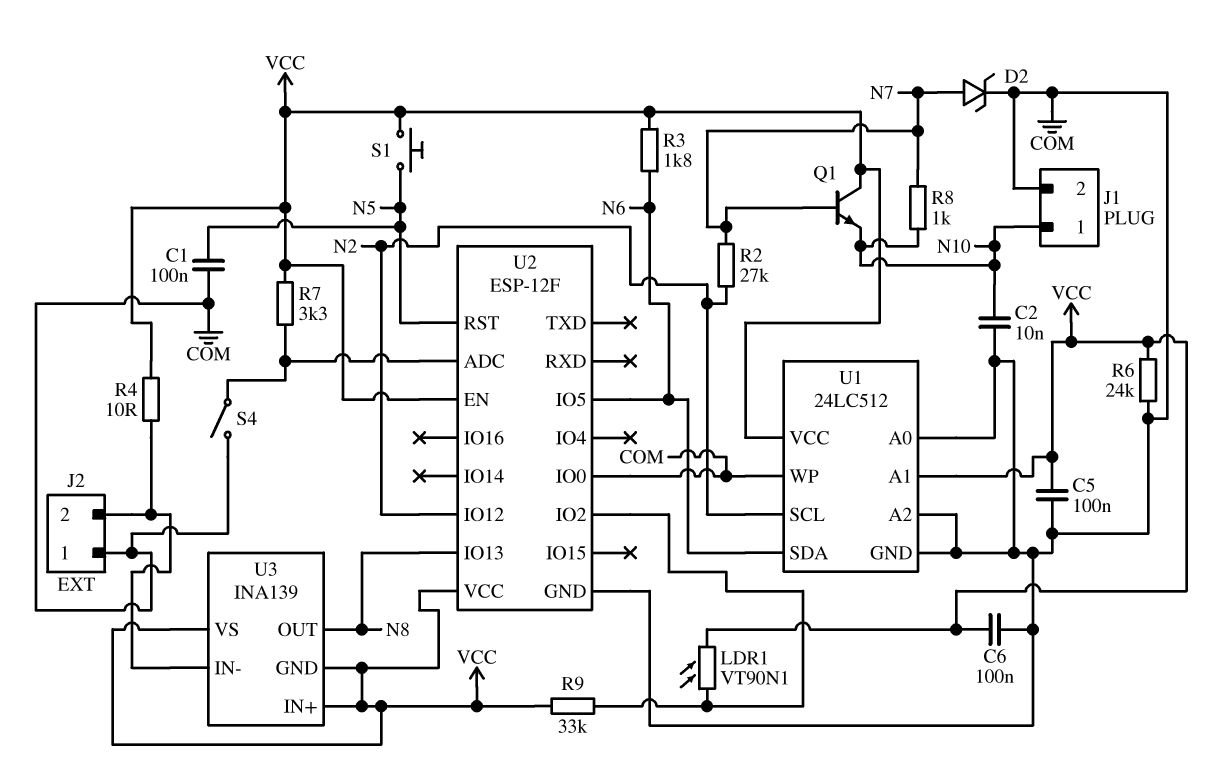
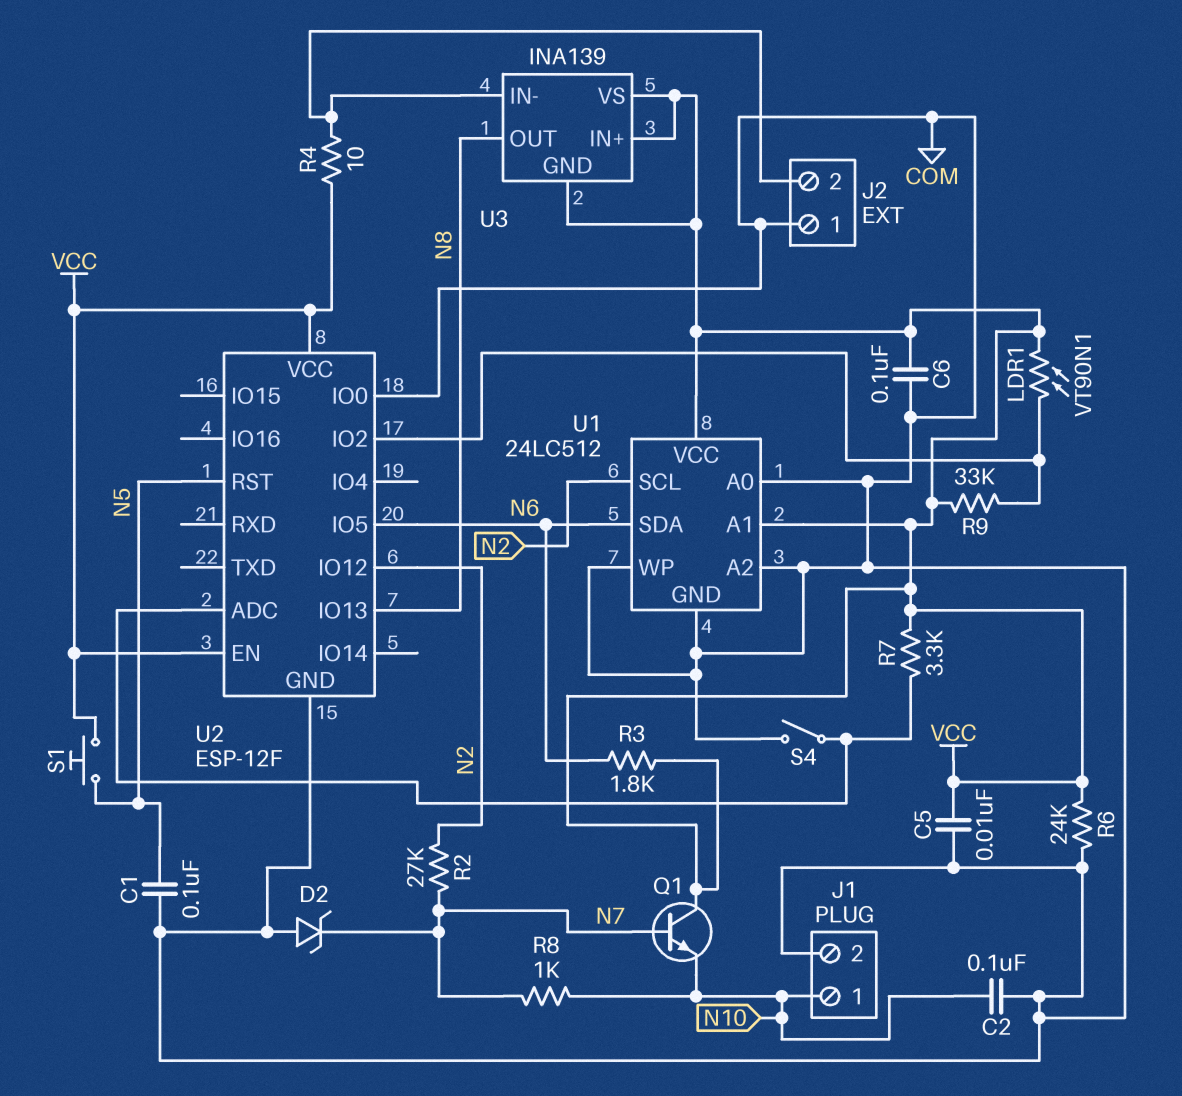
C2: 10nF (COM, N10) -> 100nF (COM, N10)
C5: 100nF (COM, VCC) -> 10nF (COM, VCC)
D2: zener (A N7, K COM) -> zener (A COM, K N7)

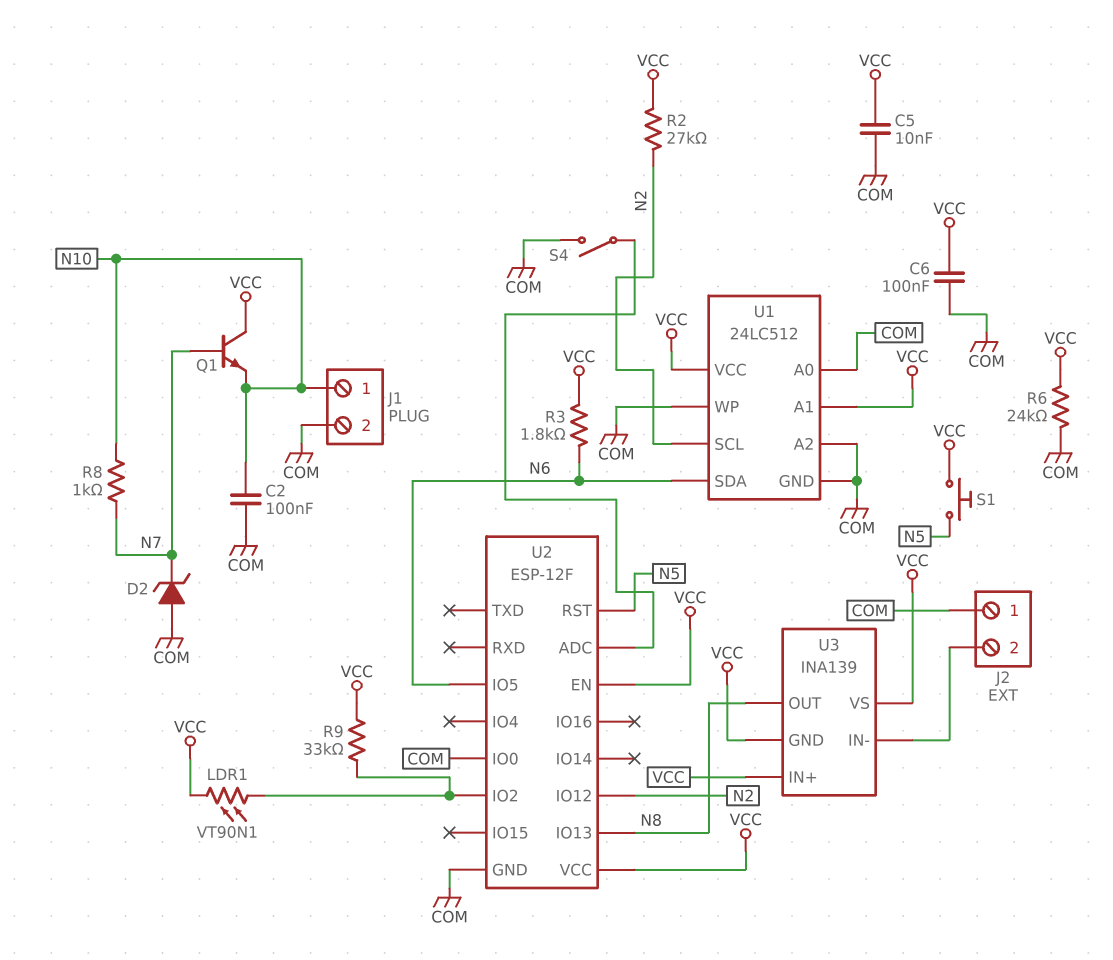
C1: 100nF (COM, N5) -> none
R2: 27k (N2, N7) -> 27k (N2, VCC)
R4: 10 (J2/2, VCC) -> none
R7: 3.3k (U2/ADC, VCC) -> none

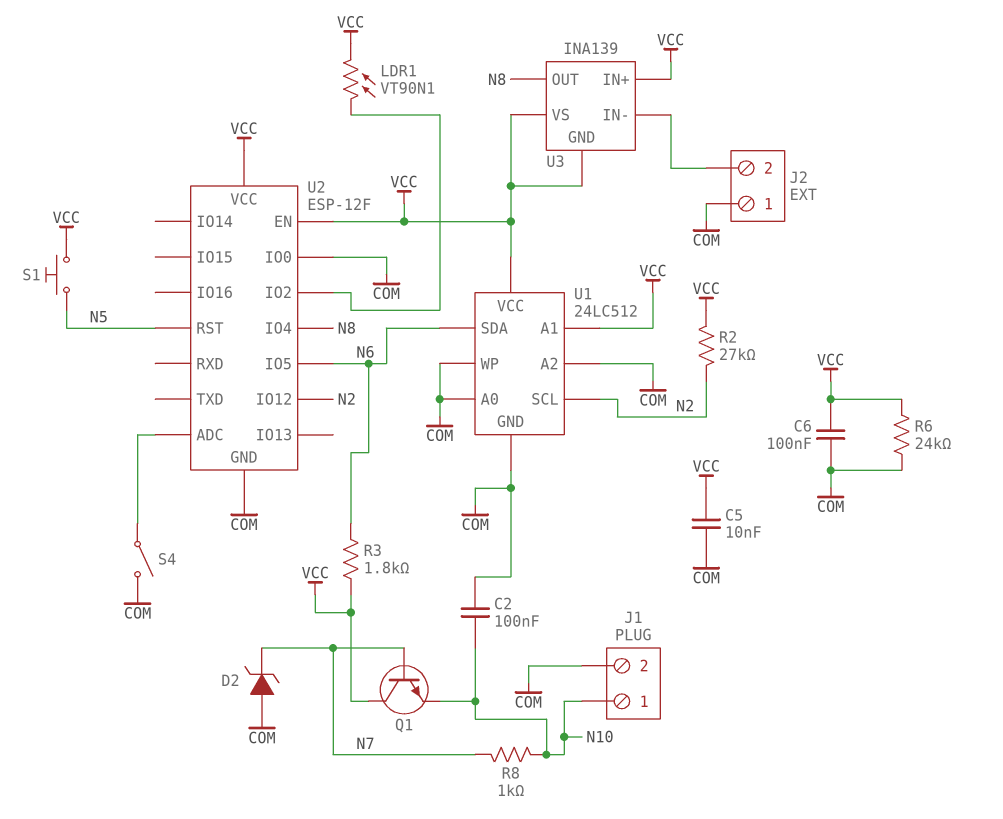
R9: 33k (U2/IO2, VCC) -> none
U2 pin IO4: none -> N8
U2 pin IO13: N8 -> none

